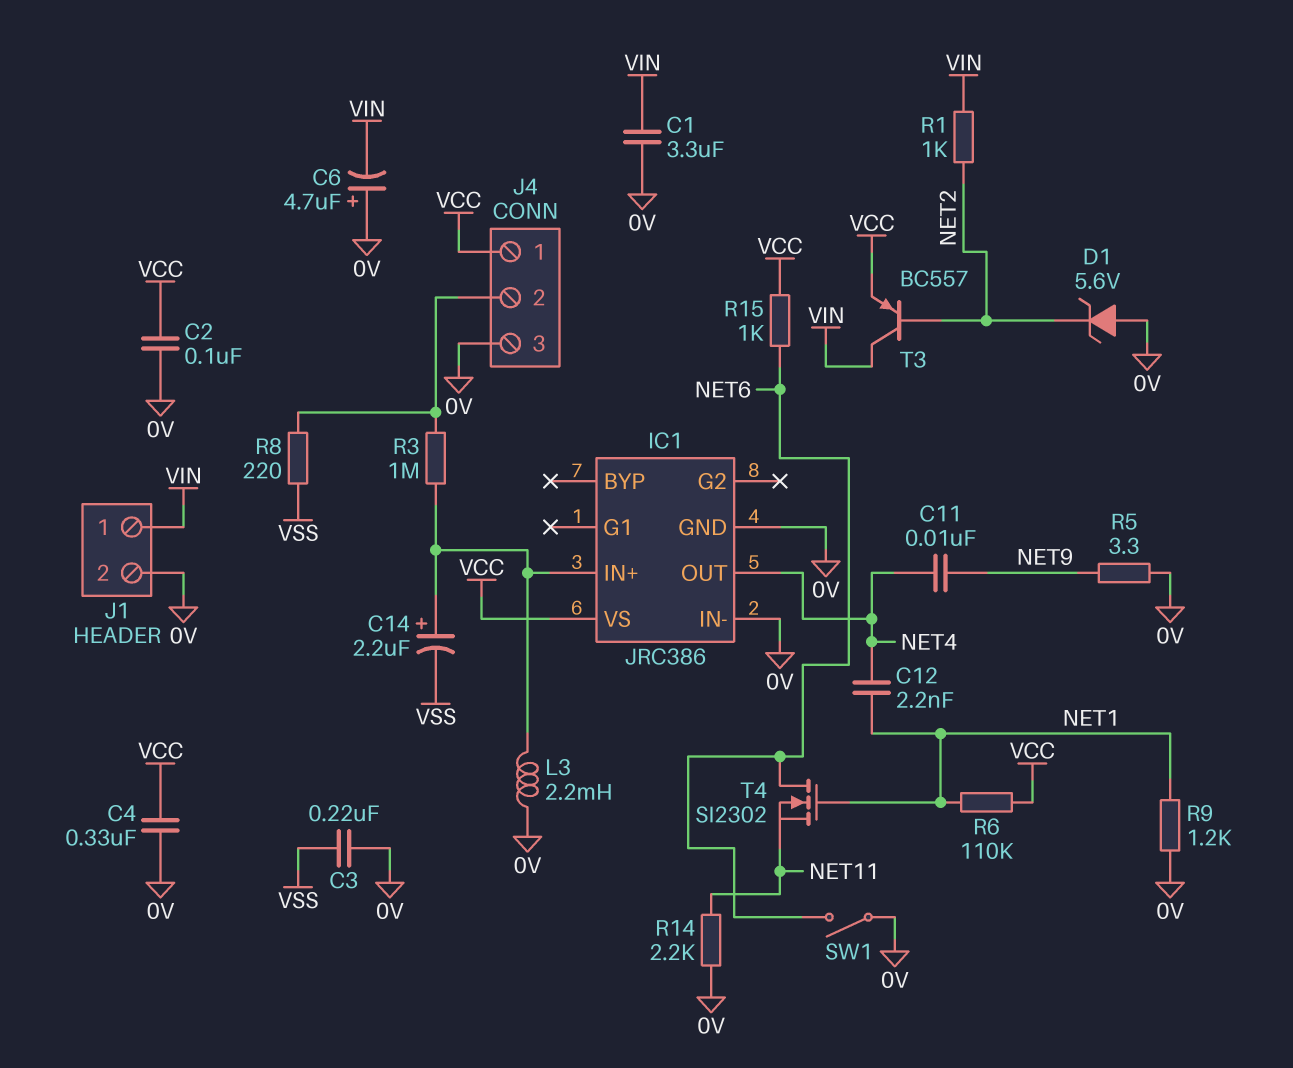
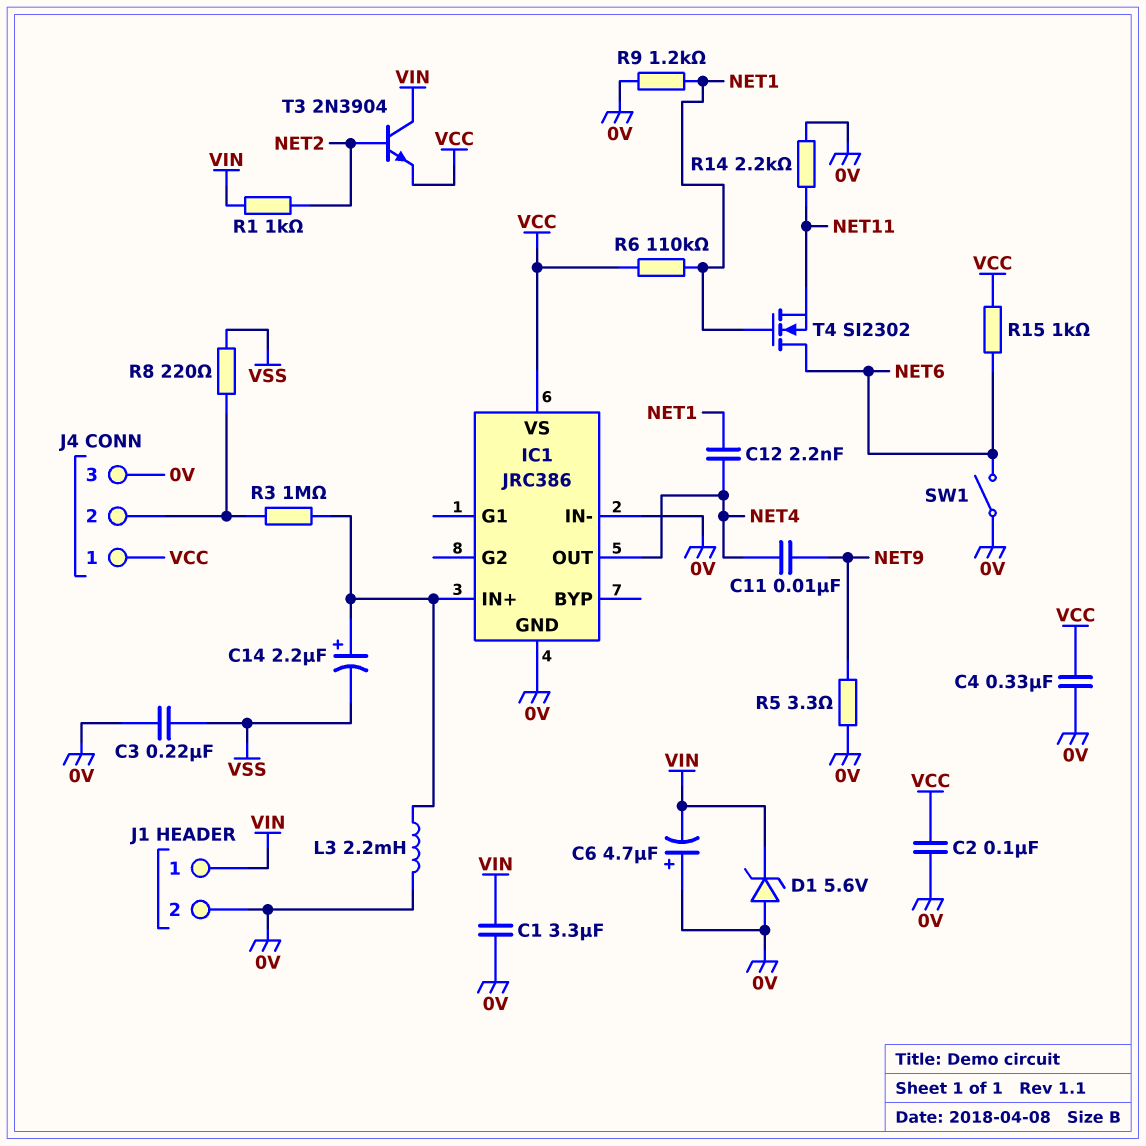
D1: zener 5.6V (A 0V, K NET2) -> zener 5.6V (A 0V, K VIN)
T3: PNP BC557 (B NET2, C VIN, E VCC) -> NPN 2N3904 (B NET2, C VIN, E VCC)

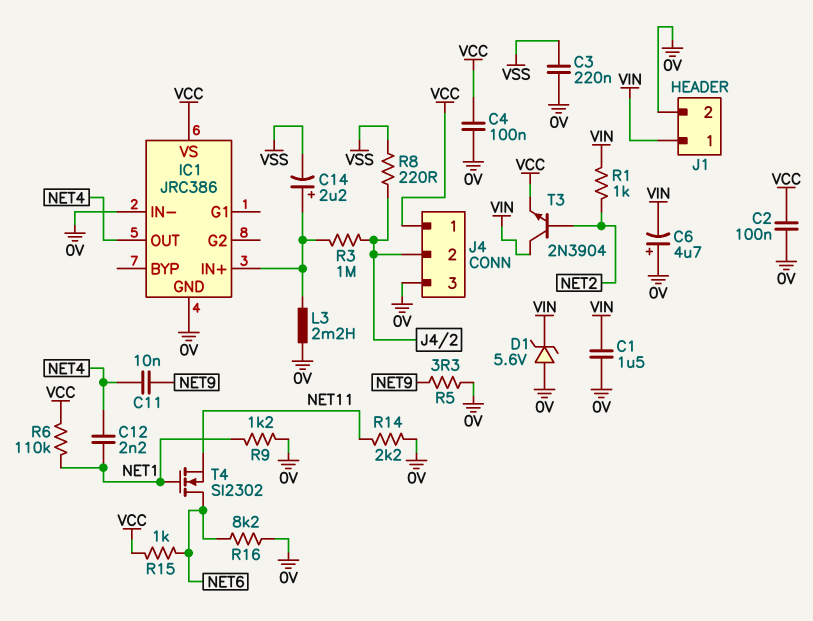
C1: 3.3uF (0V, VIN) -> 1.5uF (0V, VIN)
C4: 330nF (0V, VCC) -> 100nF (0V, VCC)
R16: none -> 8.2k (0V, NET6)
SW1: switch (0V, NET6) -> none

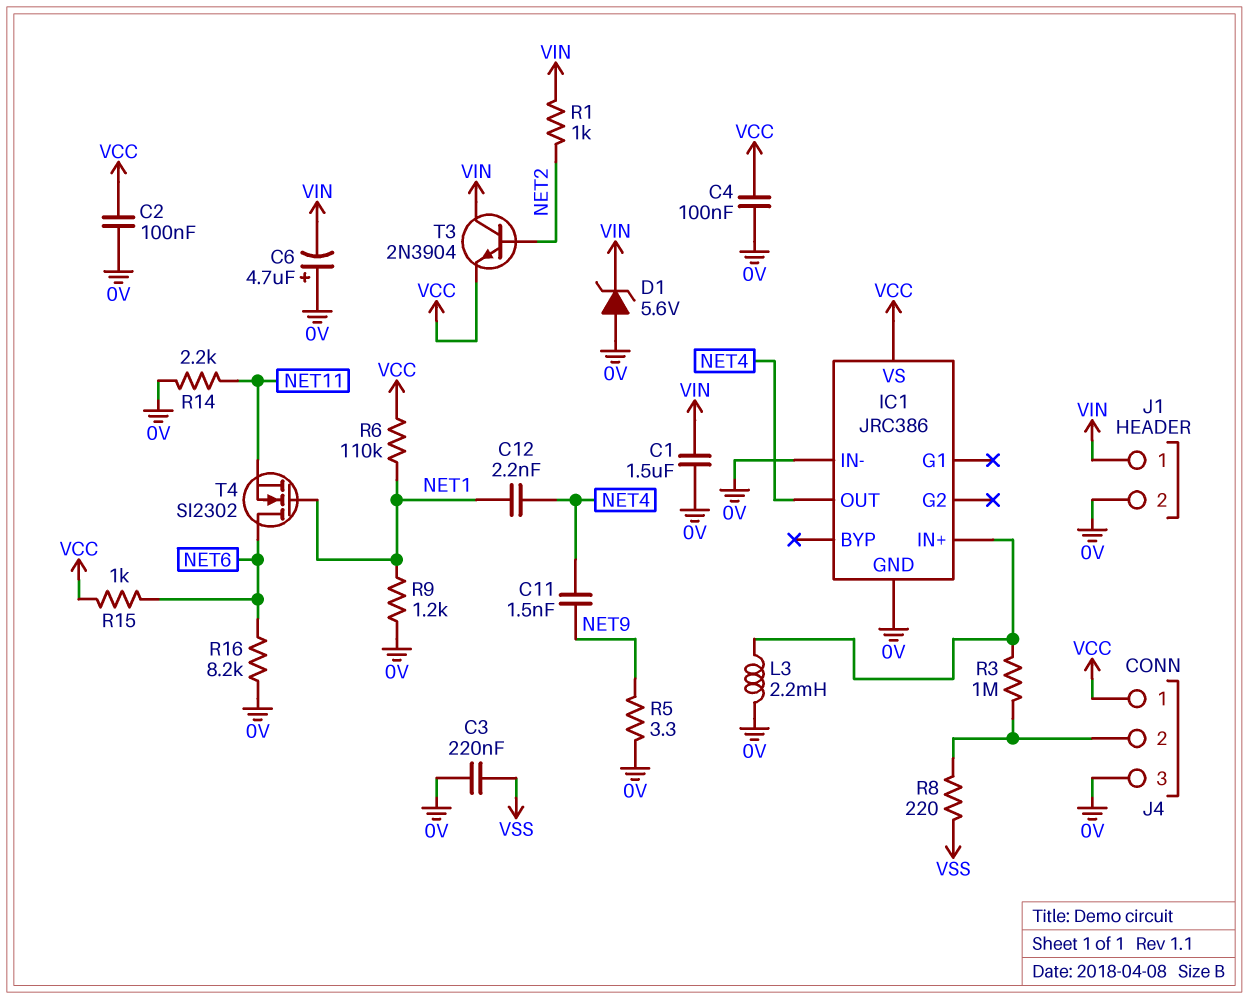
C11: 10nF (NET4, NET9) -> 1.5nF (NET4, NET9)
C14: 2.2uF (plus IC1/IN+, minus VSS) -> none

